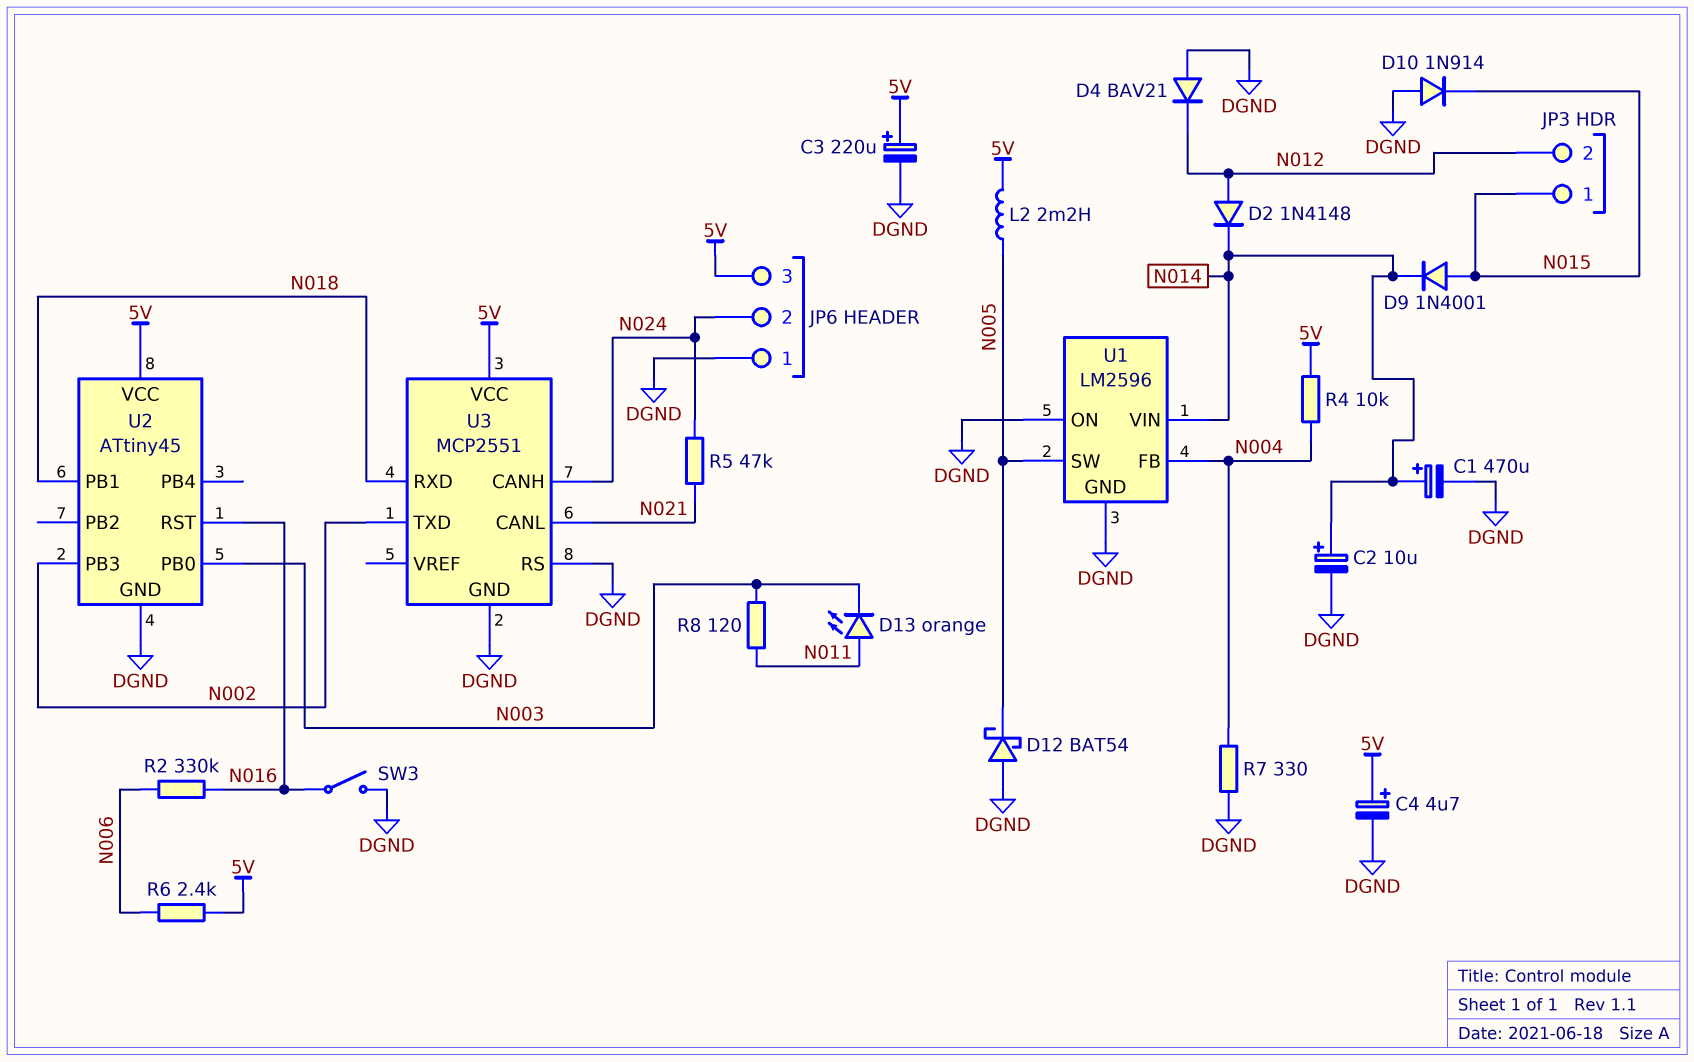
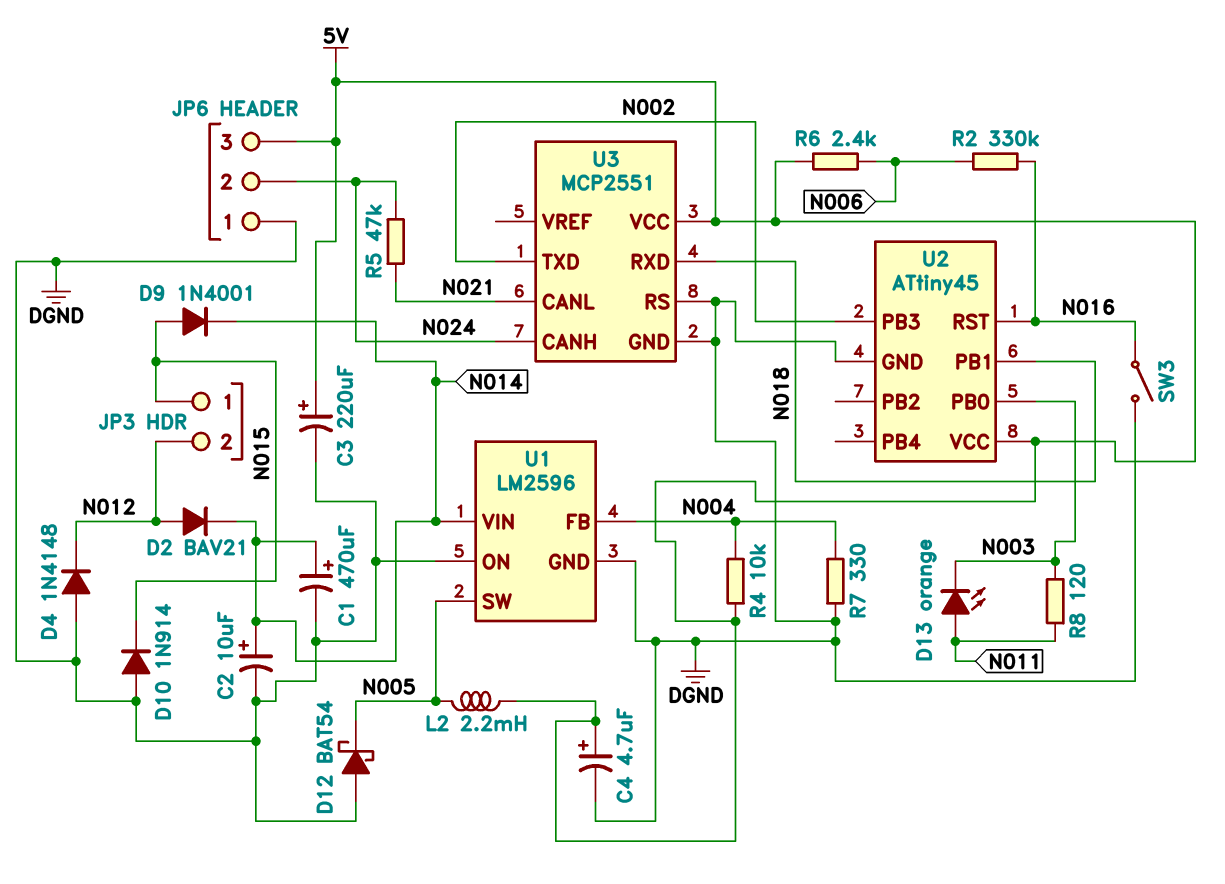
D2: diode 1N4148 (A N012, K N014) -> diode BAV21 (A N012, K N014)
D4: diode BAV21 (A DGND, K N012) -> diode 1N4148 (A DGND, K N012)

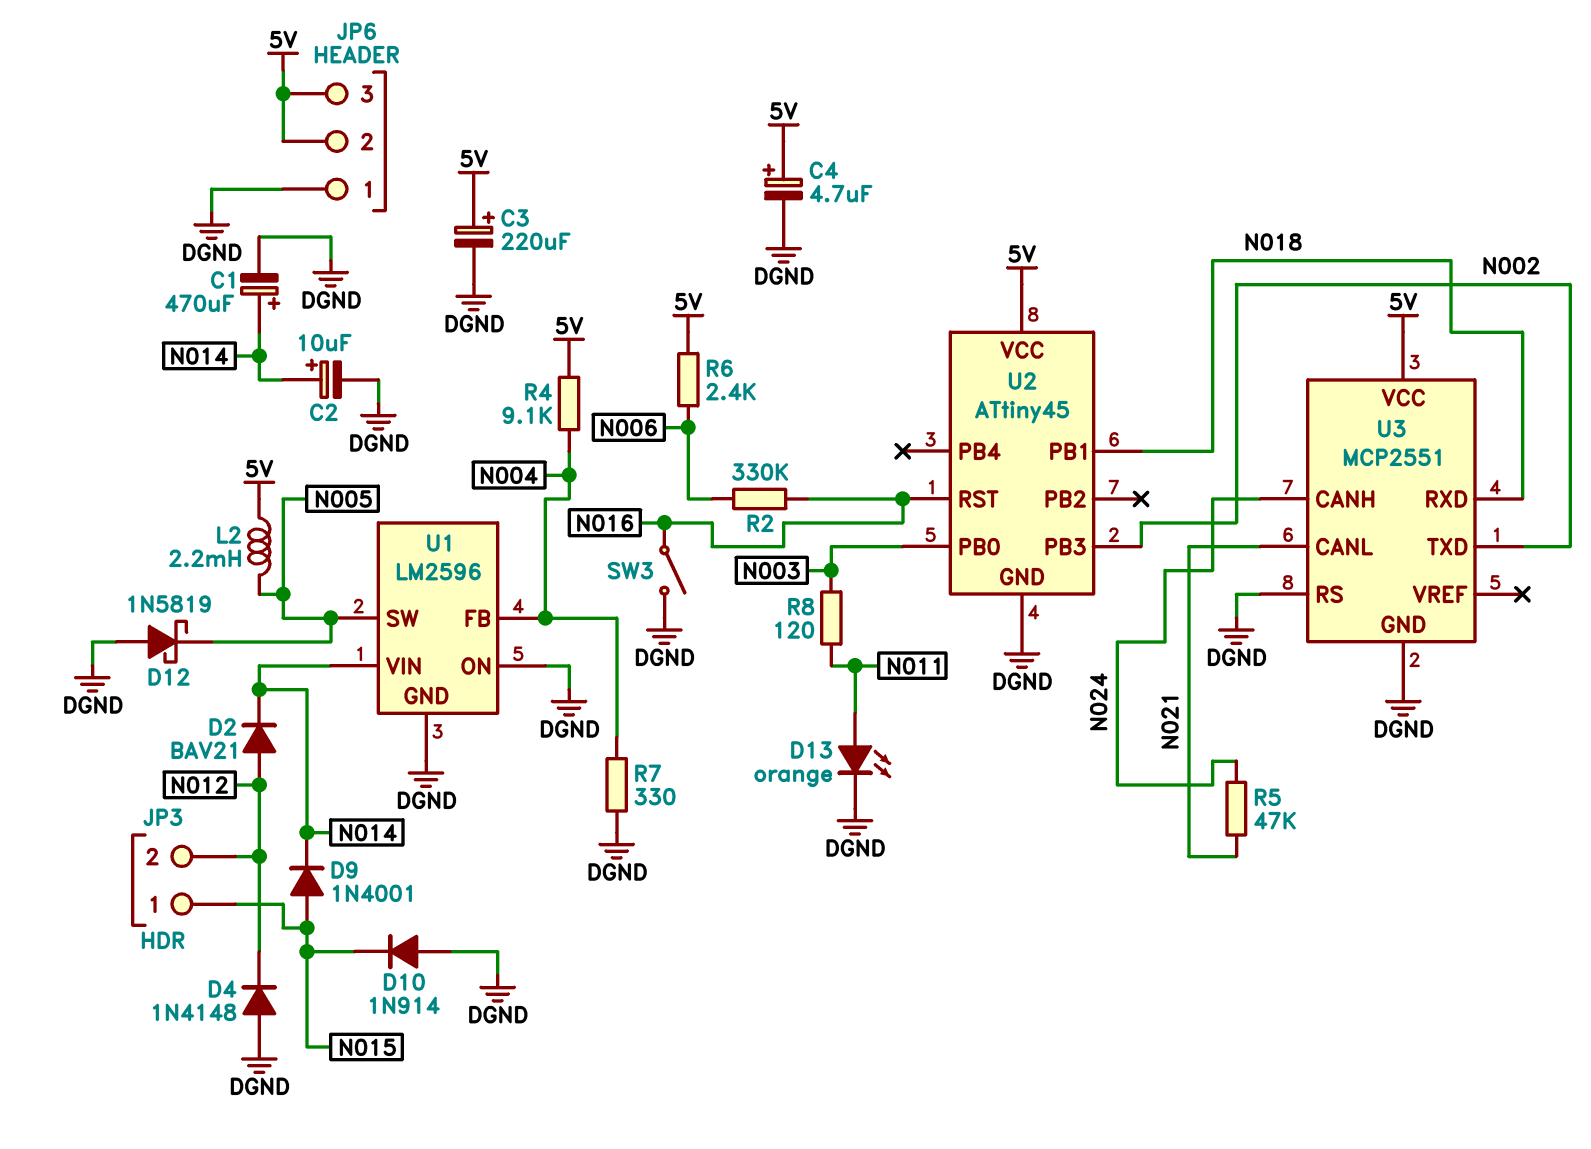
D12: schottky BAT54 (A DGND, K N005) -> schottky 1N5819 (A DGND, K N005)
D13: LED orange (A N011, K N003) -> LED orange (A N011, K DGND)
JP6 pin 2: N024 -> 5V
R4: 10k (5V, N004) -> 9.1k (5V, N004)

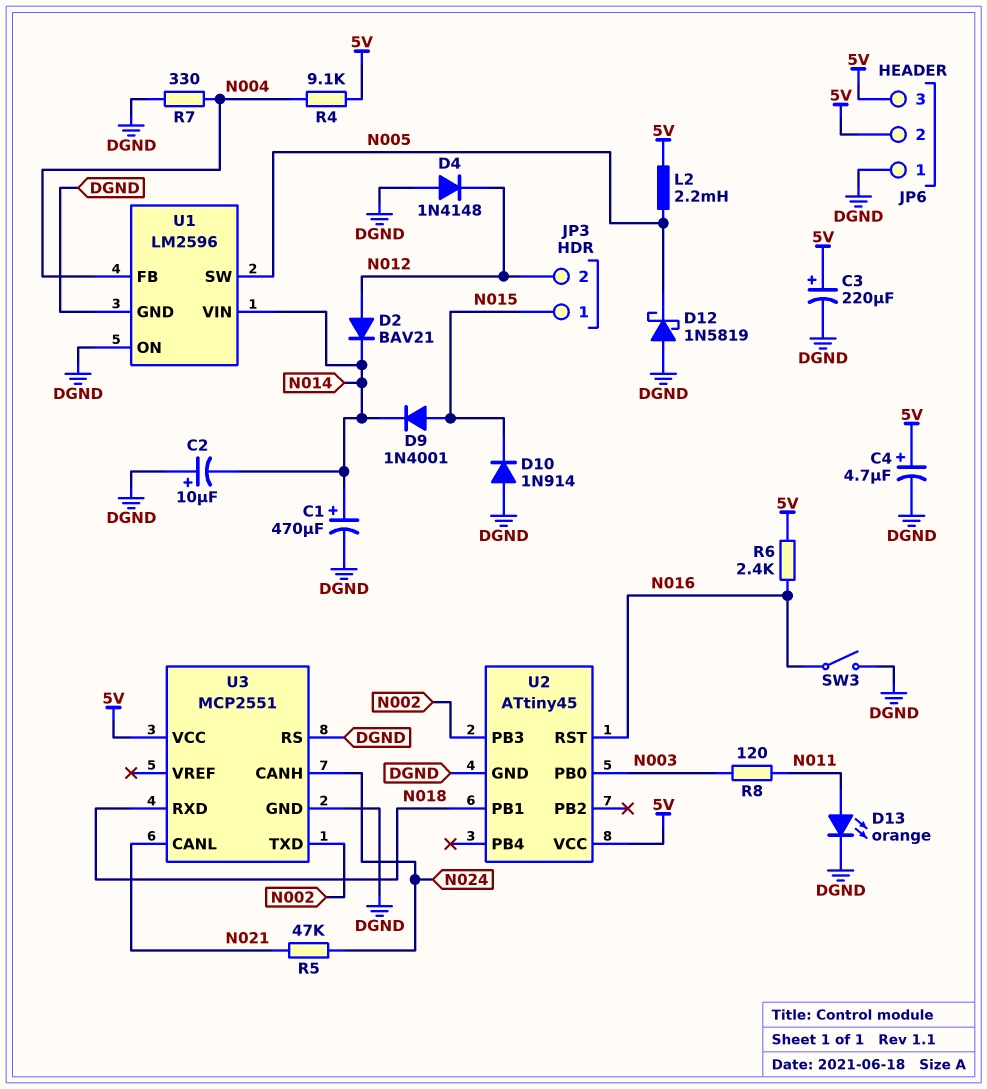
C2: 10uF (plus N014, minus DGND) -> 10uF (plus DGND, minus N014)
R2: 330k (N006, N016) -> none
R6: 2.4k (5V, N006) -> 2.4k (5V, N016)

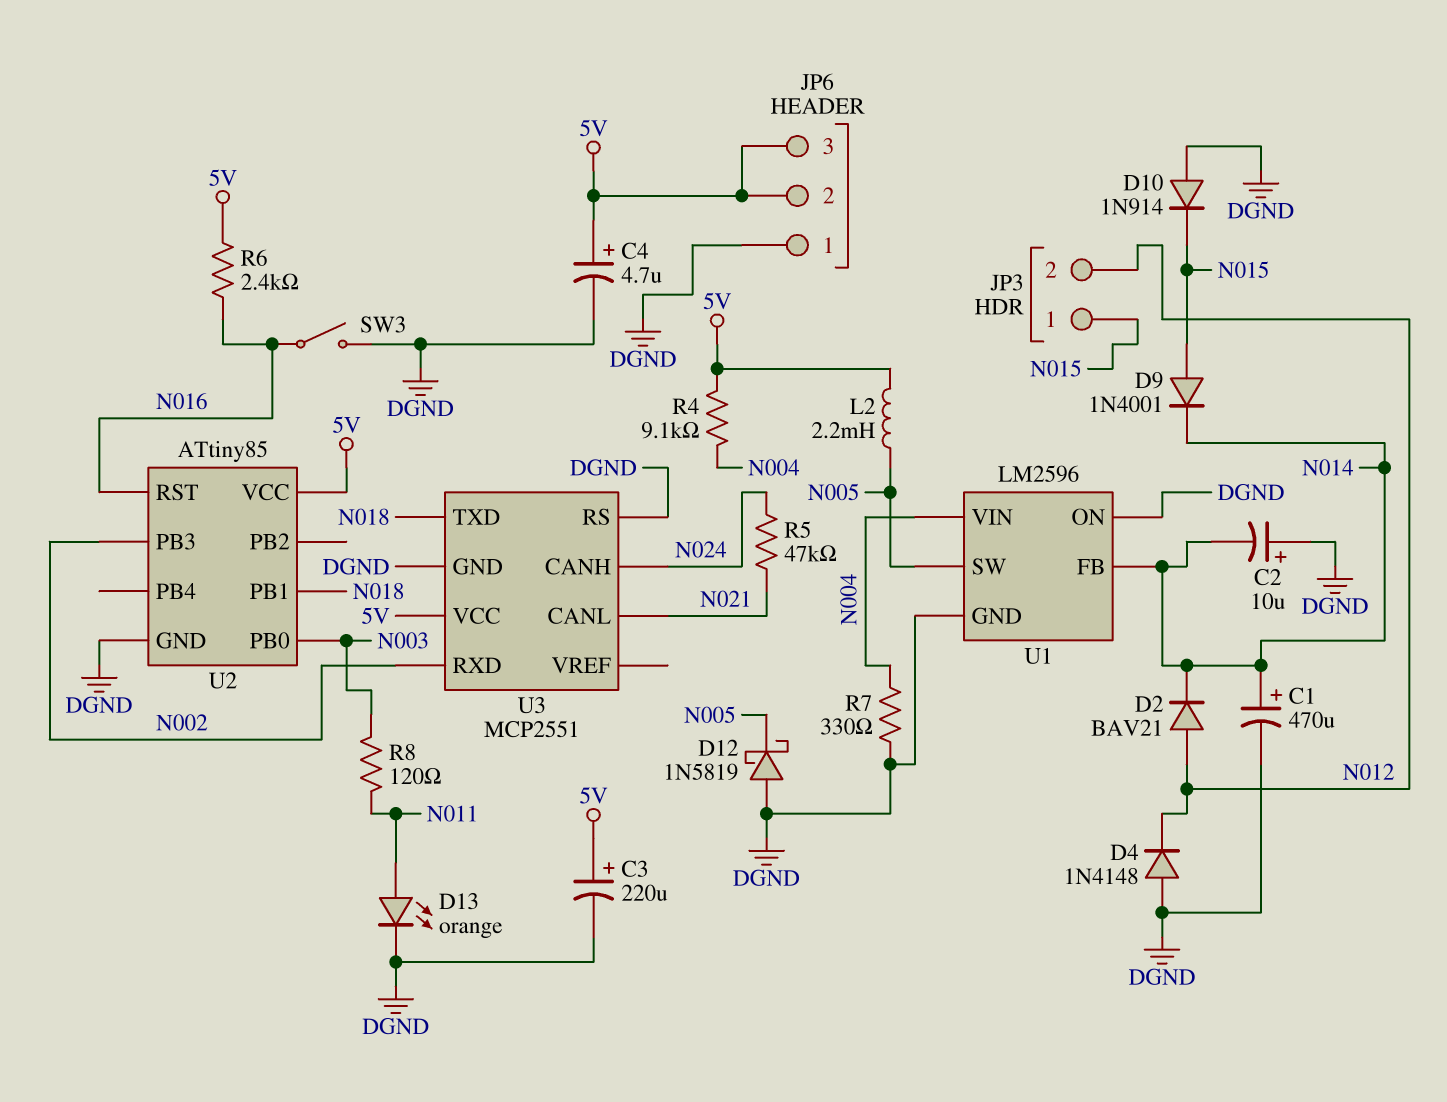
U1 pin FB: N004 -> N014
U1 pin VIN: N014 -> N004
U2: ATtiny45 -> ATtiny85
U3 pin RXD: N018 -> N002
U3 pin TXD: N002 -> N018

